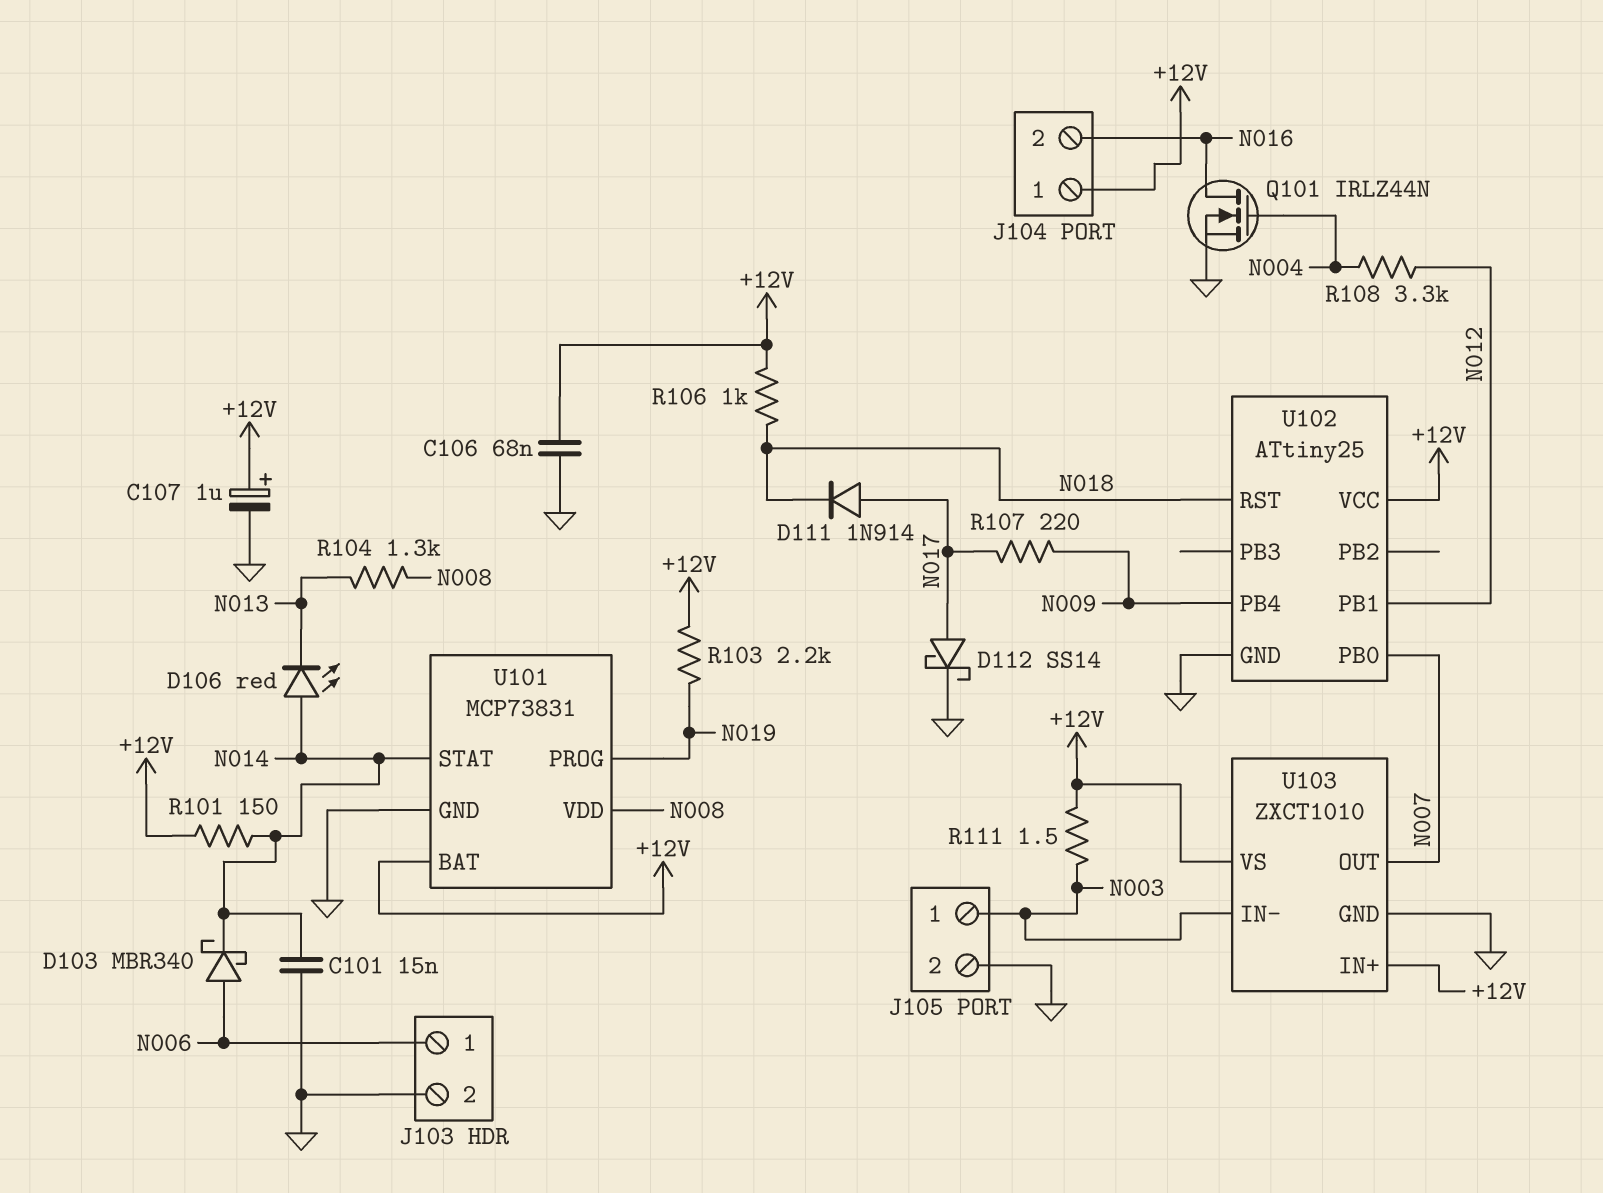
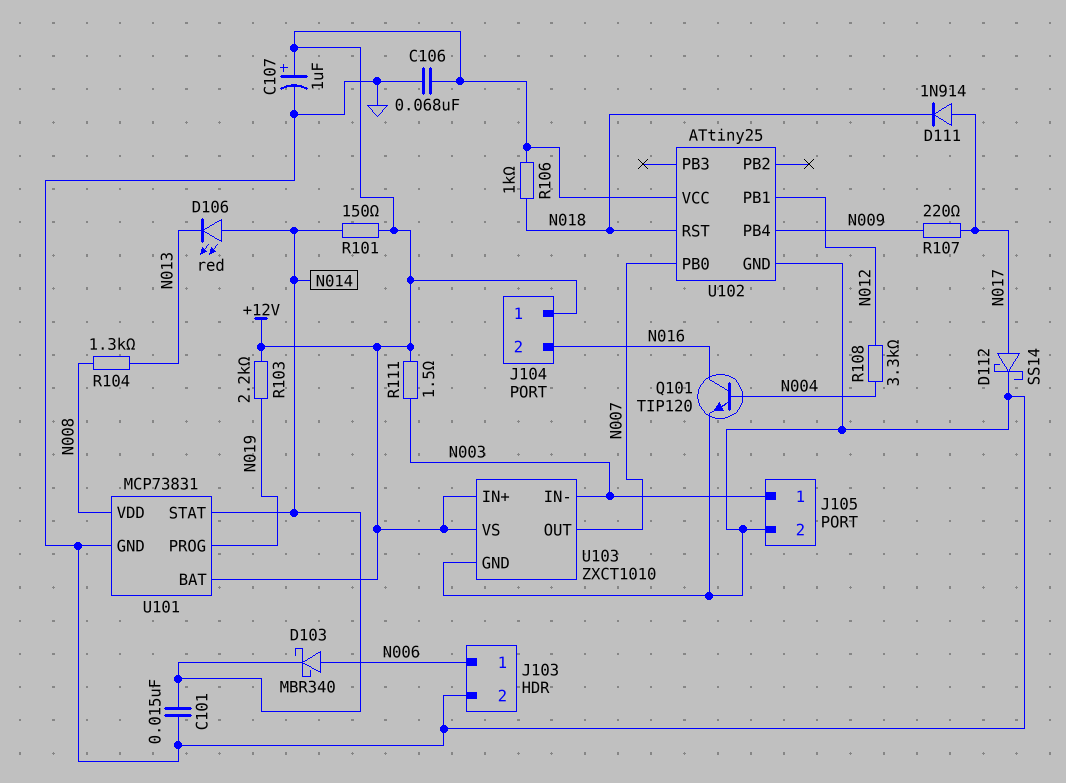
Q101: NMOS IRLZ44N (G N004, D N016, S GND) -> NPN TIP120 (B N004, C N016, E GND)

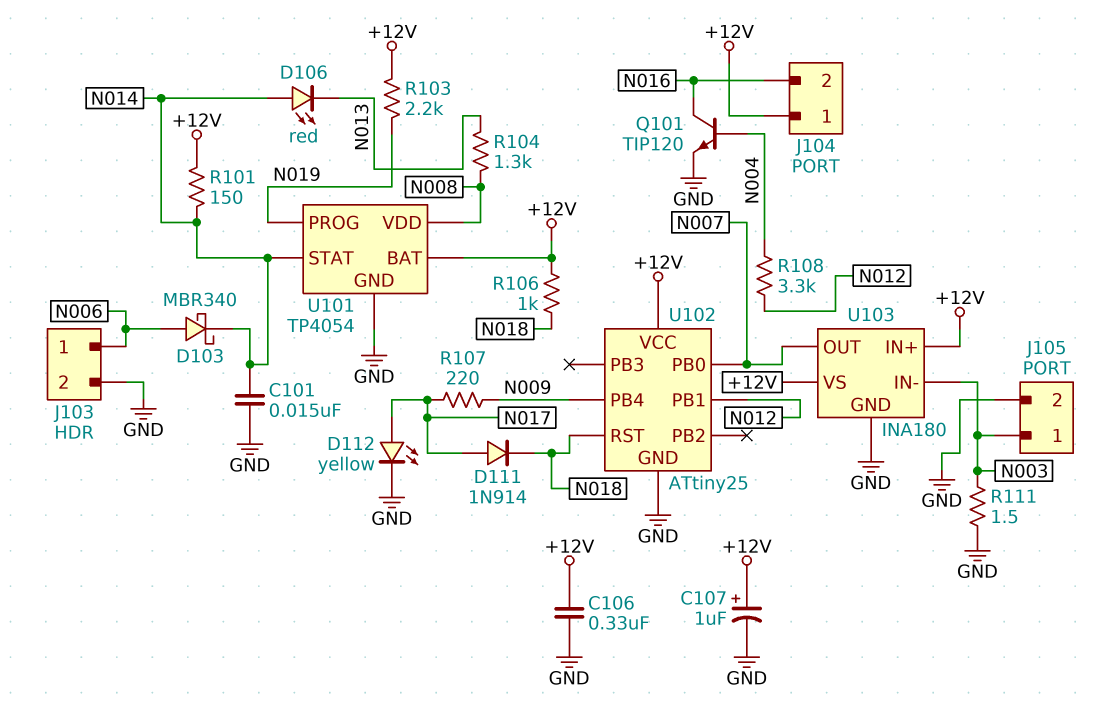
C106: 68nF (+12V, GND) -> 330nF (+12V, GND)
D112: schottky SS14 (A N017, K GND) -> LED yellow (A N017, K GND)
R111: 1.5 (+12V, N003) -> 1.5 (GND, N003)
U101: MCP73831 -> TP4054
U103: ZXCT1010 -> INA180

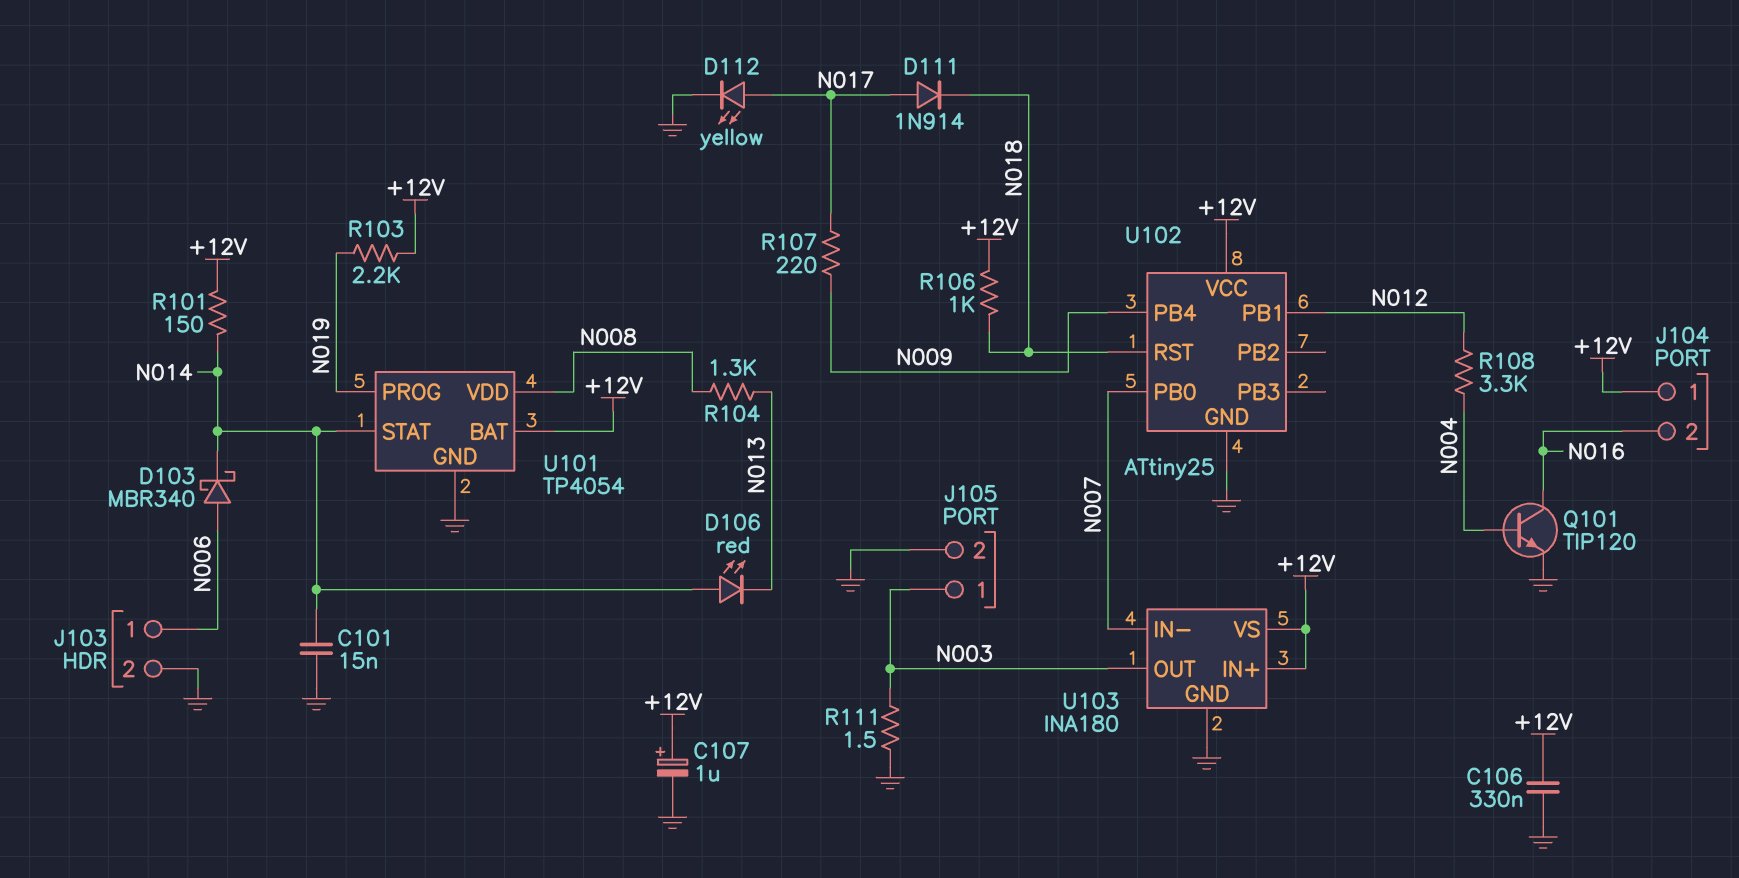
U103 pin IN-: N003 -> N007
U103 pin OUT: N007 -> N003

